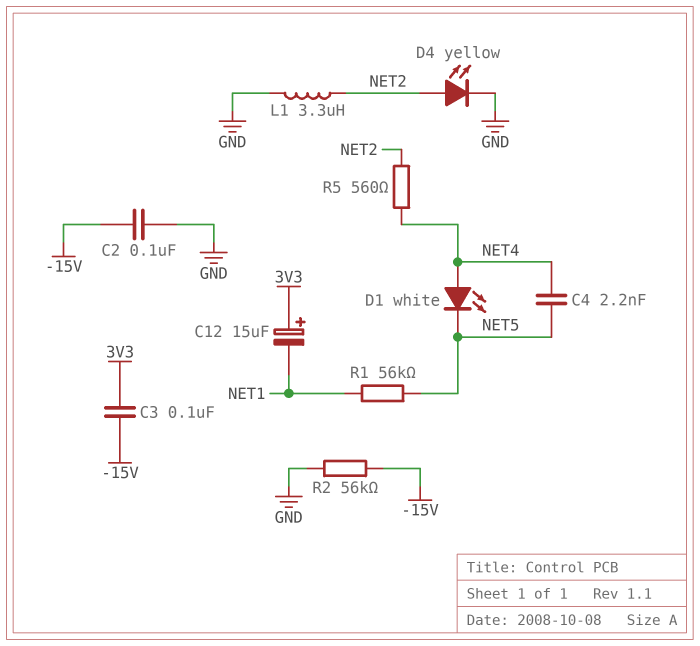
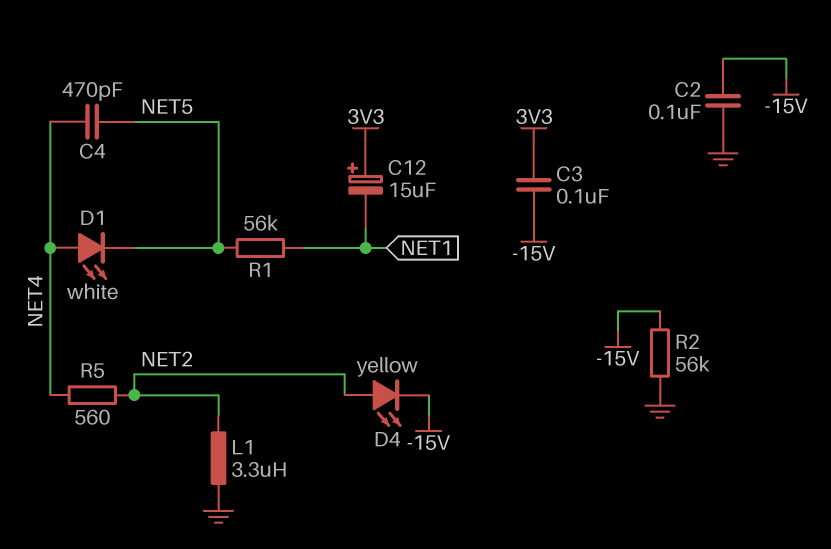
C4: 2.2nF (NET4, NET5) -> 470pF (NET4, NET5)
D4: LED yellow (A NET2, K GND) -> LED yellow (A NET2, K -15V)

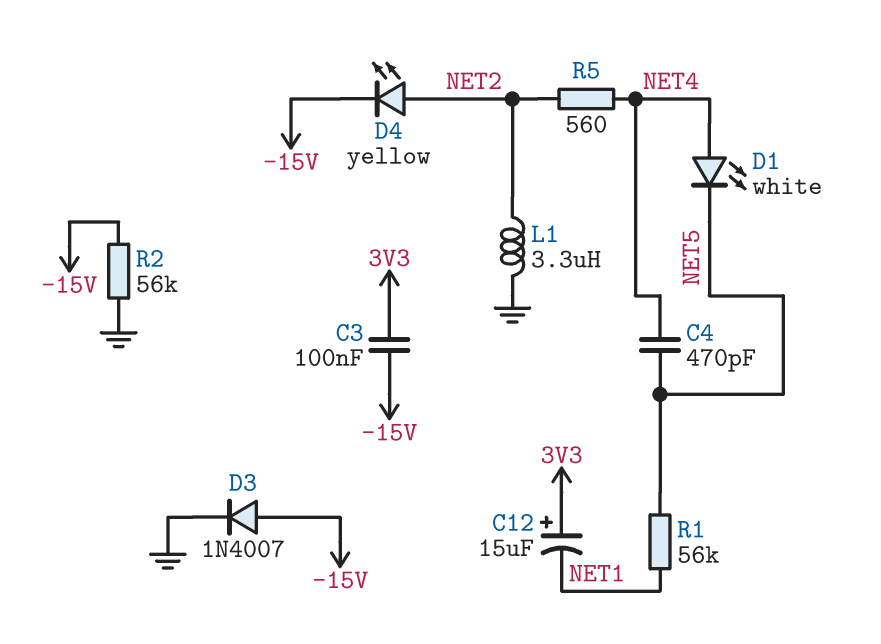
C2: 100nF (-15V, GND) -> none
D3: none -> diode 1N4007 (A -15V, K GND)

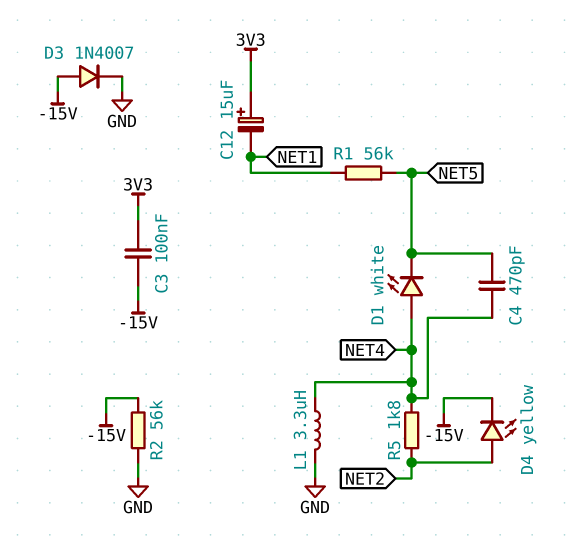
L1: 3.3uH (GND, NET2) -> 3.3uH (GND, NET4)
R5: 560 (NET2, NET4) -> 1.8k (NET2, NET4)

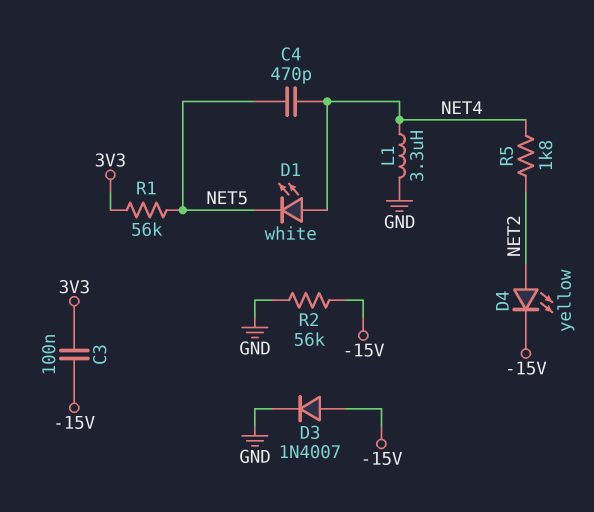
C12: 15uF (plus 3V3, minus NET1) -> none
R1: 56k (NET1, NET5) -> 56k (3V3, NET5)

